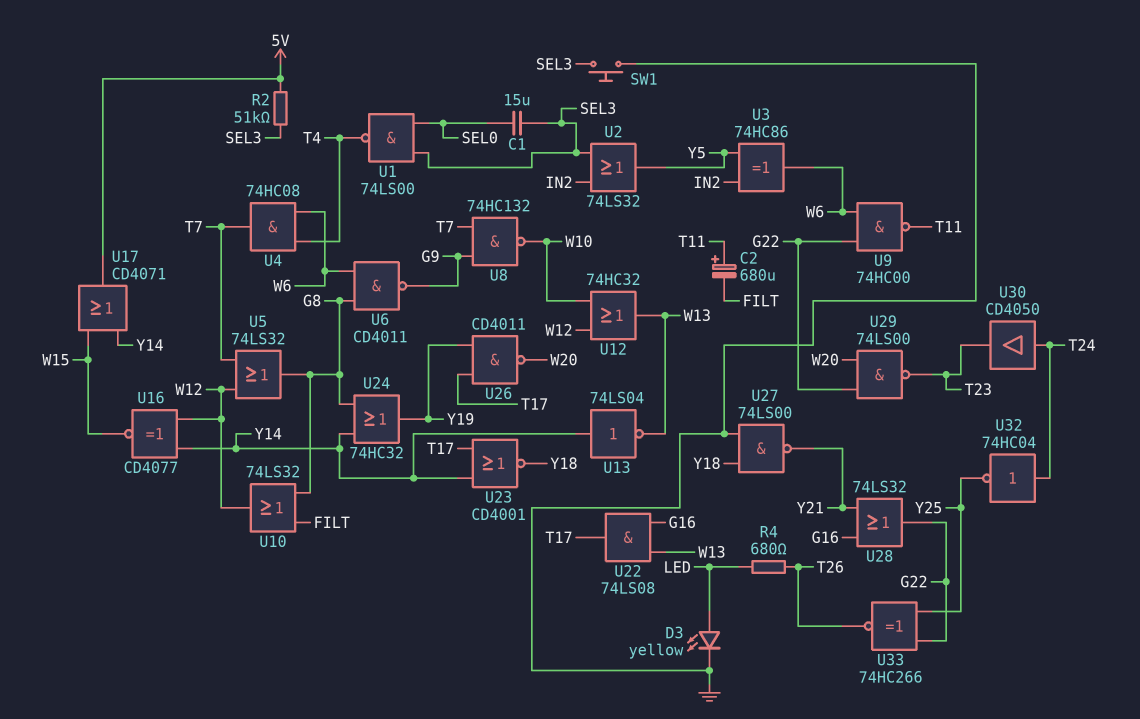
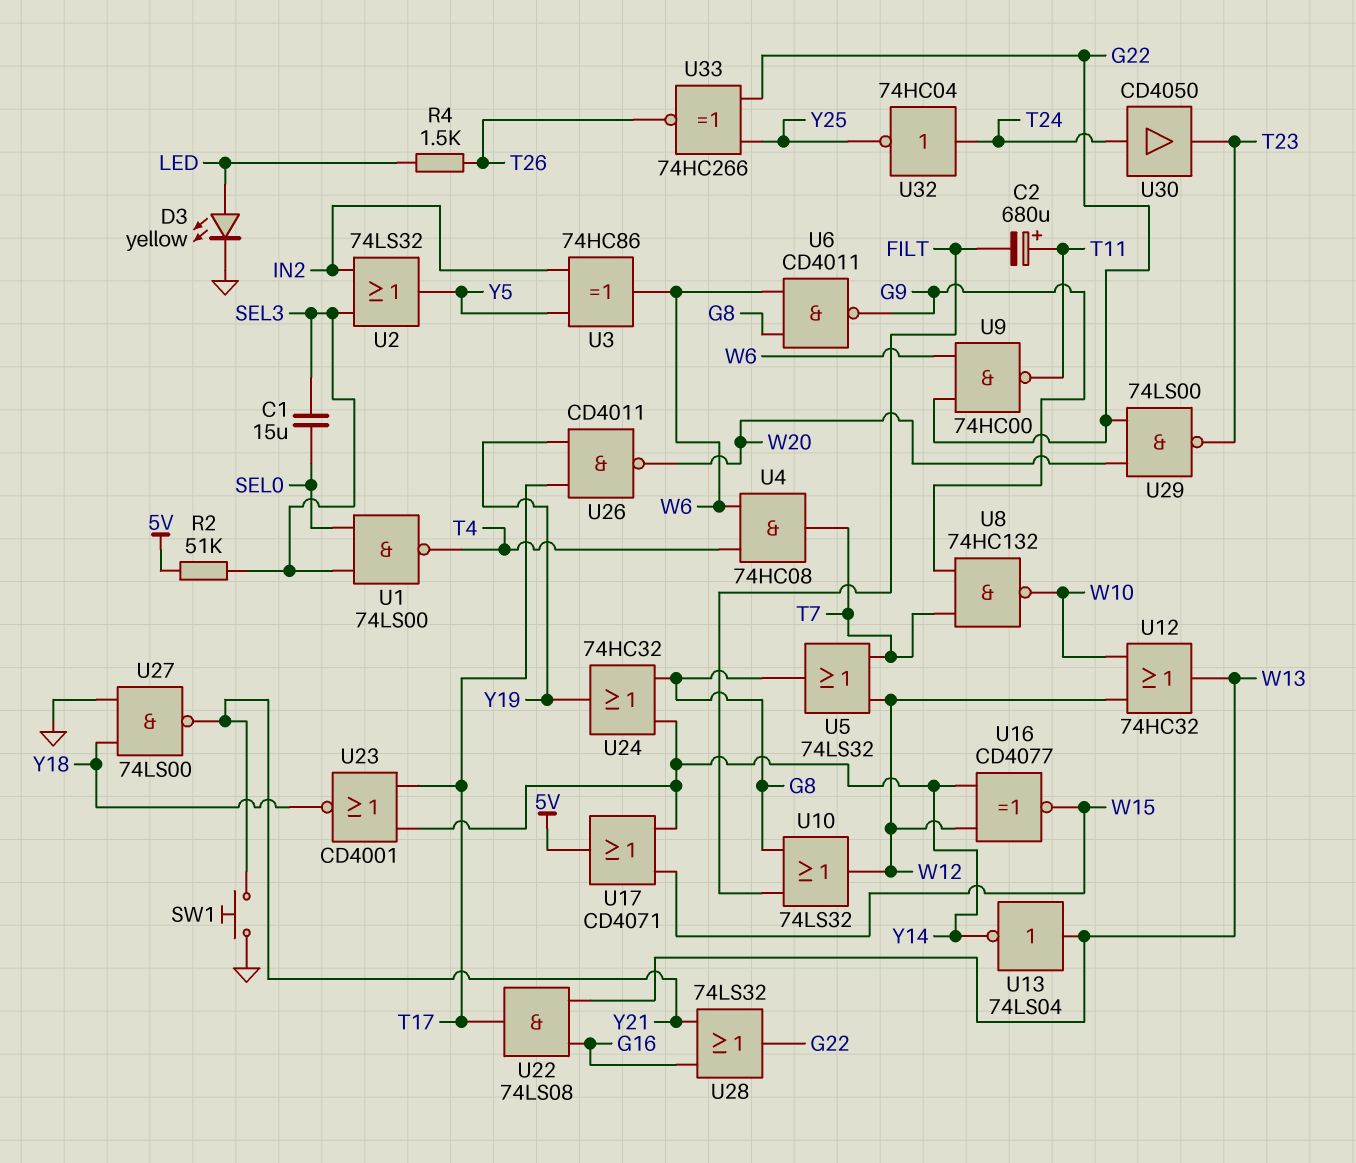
R4: 680 (LED, T26) -> 1.5k (LED, T26)
SW1: button (GND, SEL3) -> button (GND, Y21)
U13: NOT 74LS04 (in Y14, out W13) -> NOT 74LS04 (in W13, out Y14)

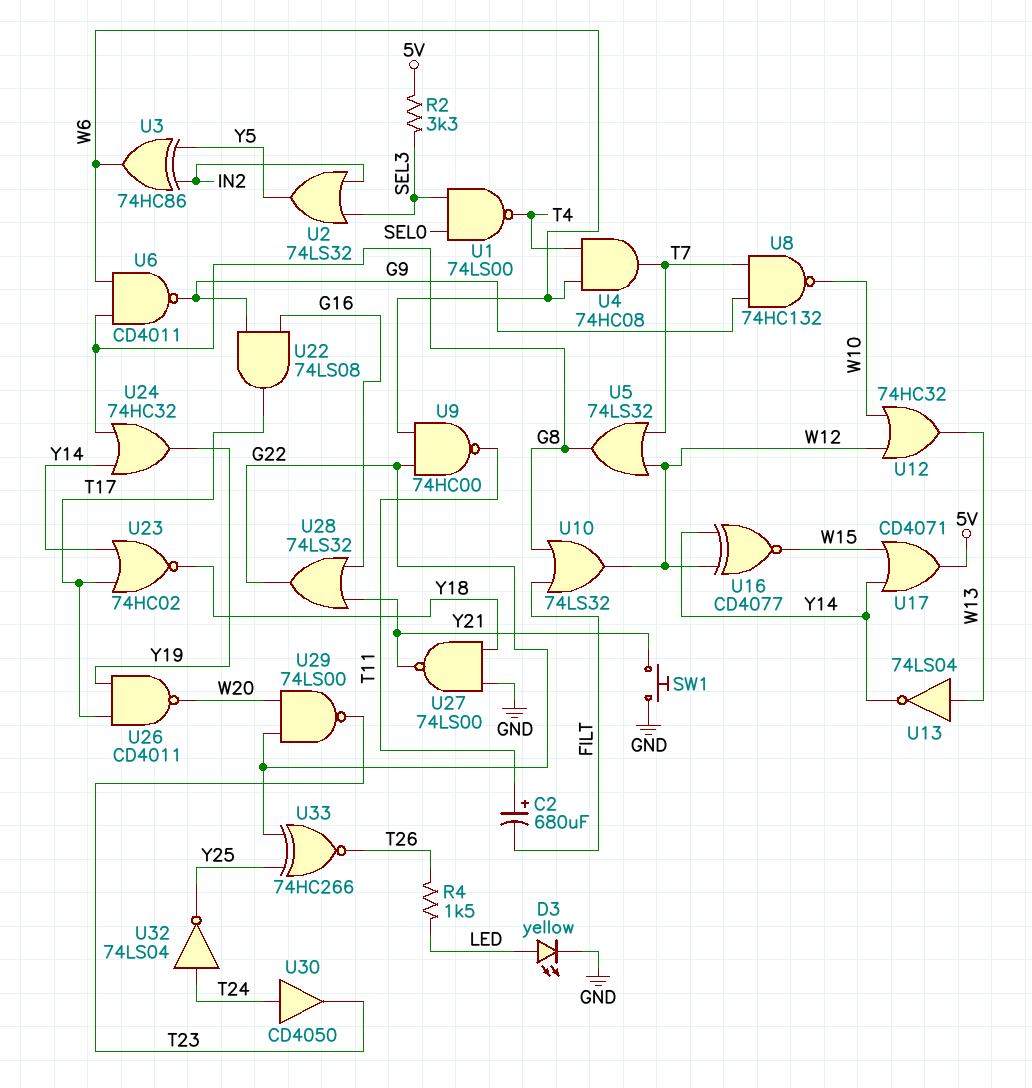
C1: 15uF (SEL0, SEL3) -> none
R2: 51k (5V, SEL3) -> 3.3k (5V, SEL3)
U22: AND 74LS08 (in G16, in W13, out T17) -> AND 74LS08 (in G9, in G16, out T17)
U23: NOR CD4001 (in T17, in Y14, out Y18) -> NOR 74HC02 (in T17, in Y14, out Y18)
U32: NOT 74HC04 (in T24, out Y25) -> NOT 74LS04 (in T24, out Y25)

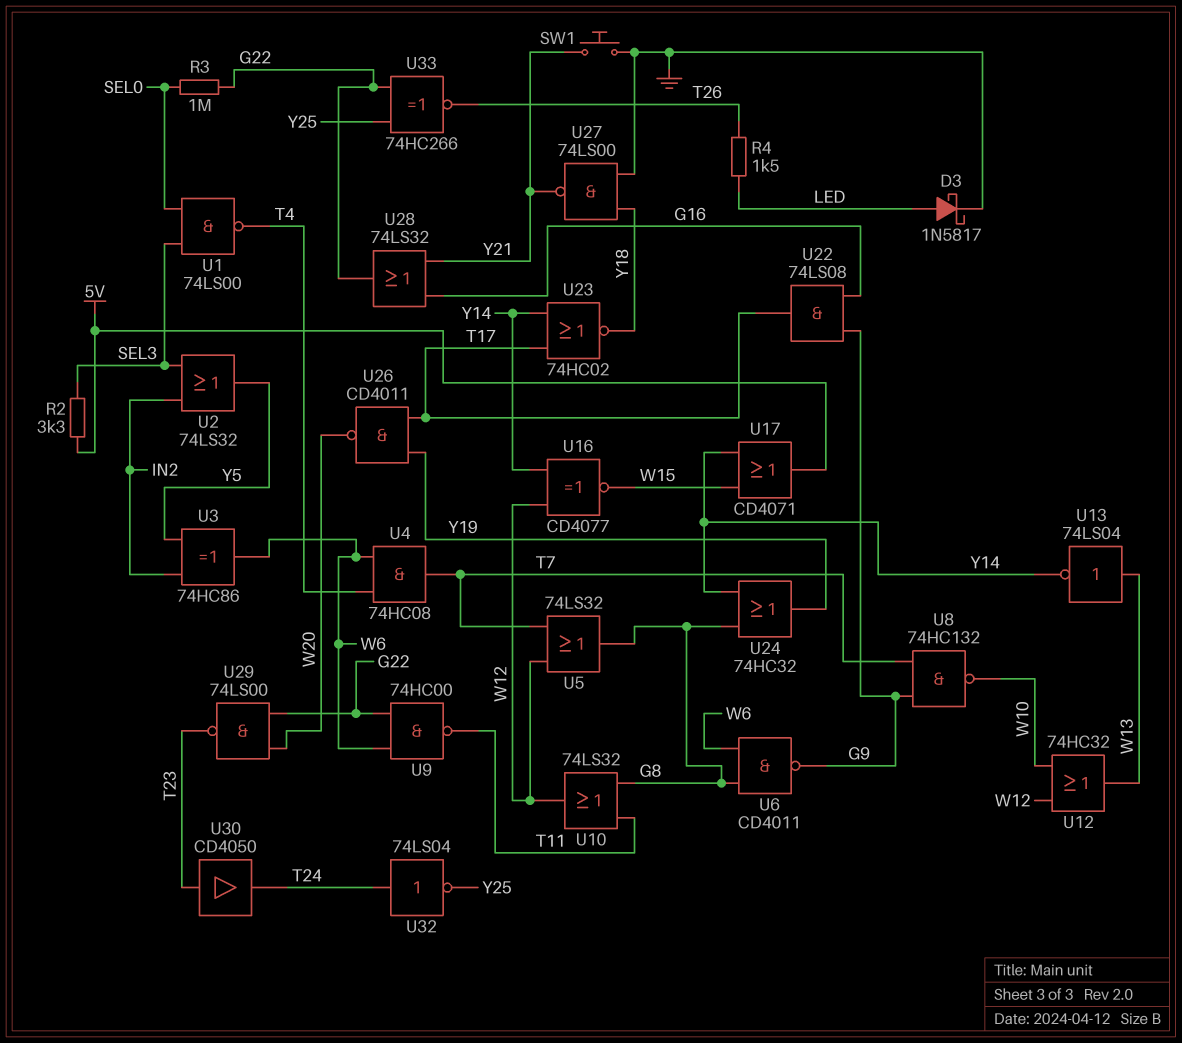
C2: 680uF (plus T11, minus FILT) -> none
D3: LED yellow (A LED, K GND) -> schottky 1N5817 (A LED, K GND)
R3: none -> 1M (G22, SEL0)
U10: OR 74LS32 (in FILT, in G8, out W12) -> OR 74LS32 (in G8, in T11, out W12)
U30: buffer CD4050 (in T24, out T23) -> buffer CD4050 (in T23, out T24)

